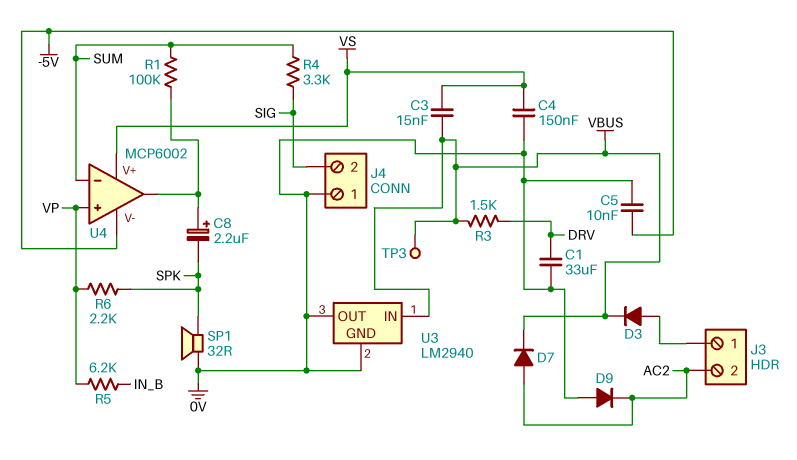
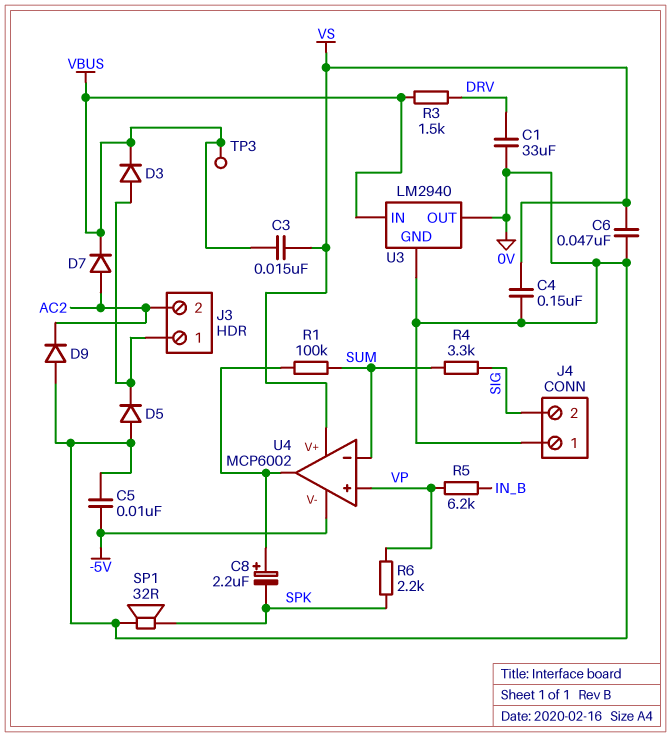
C6: none -> 47nF (0V, VS)
D5: none -> diode (A 0V, K J3/1)

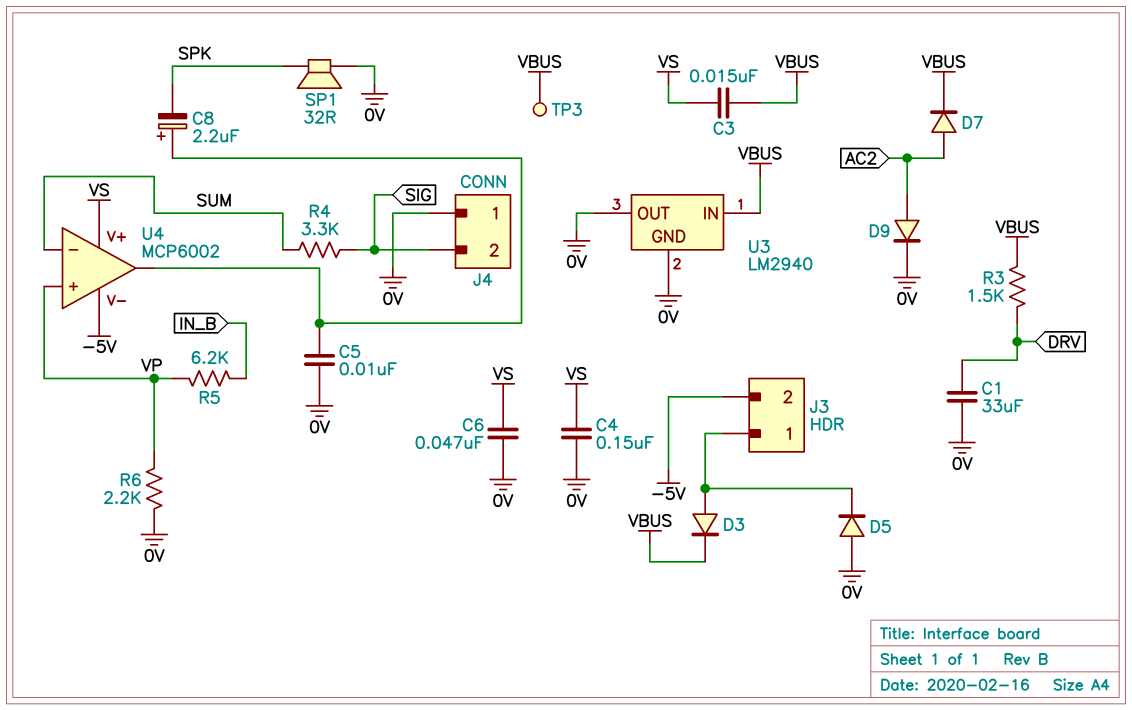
C5: 10nF (-5V, 0V) -> 10nF (0V, U4/out)
D9: diode (A 0V, K AC2) -> diode (A AC2, K 0V)
J3 pin 2: AC2 -> -5V
R1: 100k (SUM, U4/out) -> none
R6: 2.2k (SPK, VP) -> 2.2k (0V, VP)

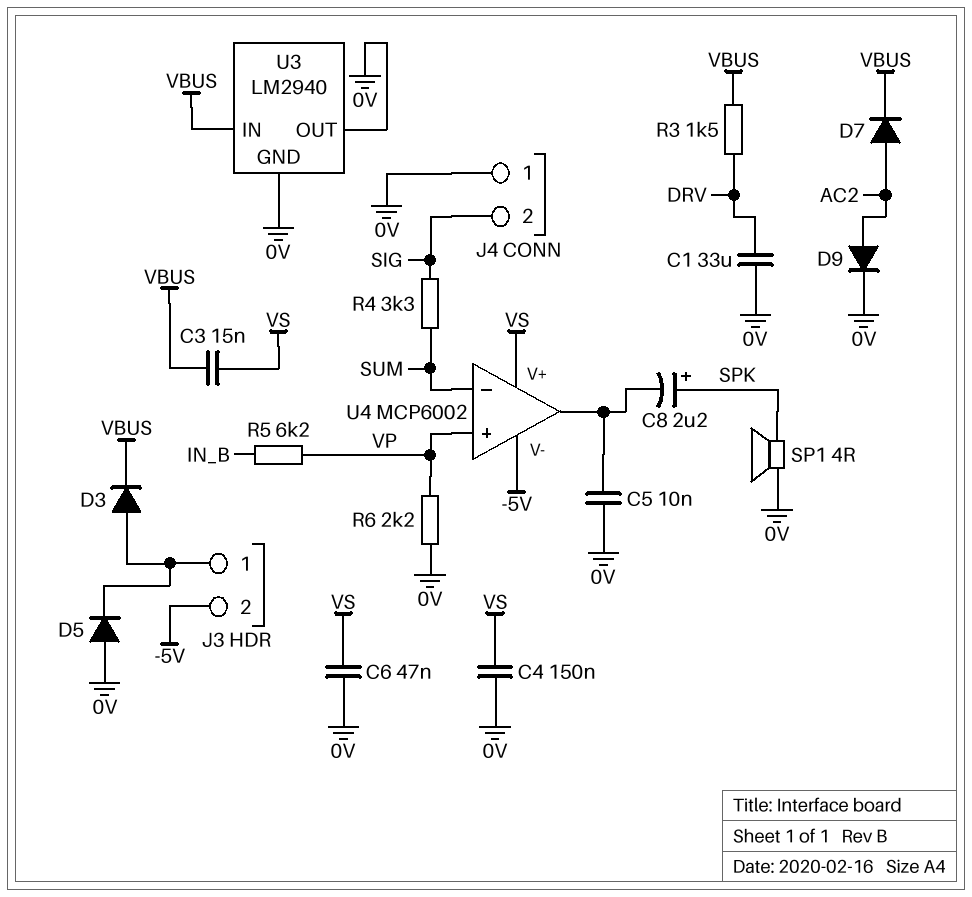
C8: 2.2uF (plus U4/out, minus SPK) -> 2.2uF (plus SPK, minus U4/out)
SP1: speaker 32R (0V, SPK) -> speaker 4R (0V, SPK)
TP3: test point (VBUS) -> none

